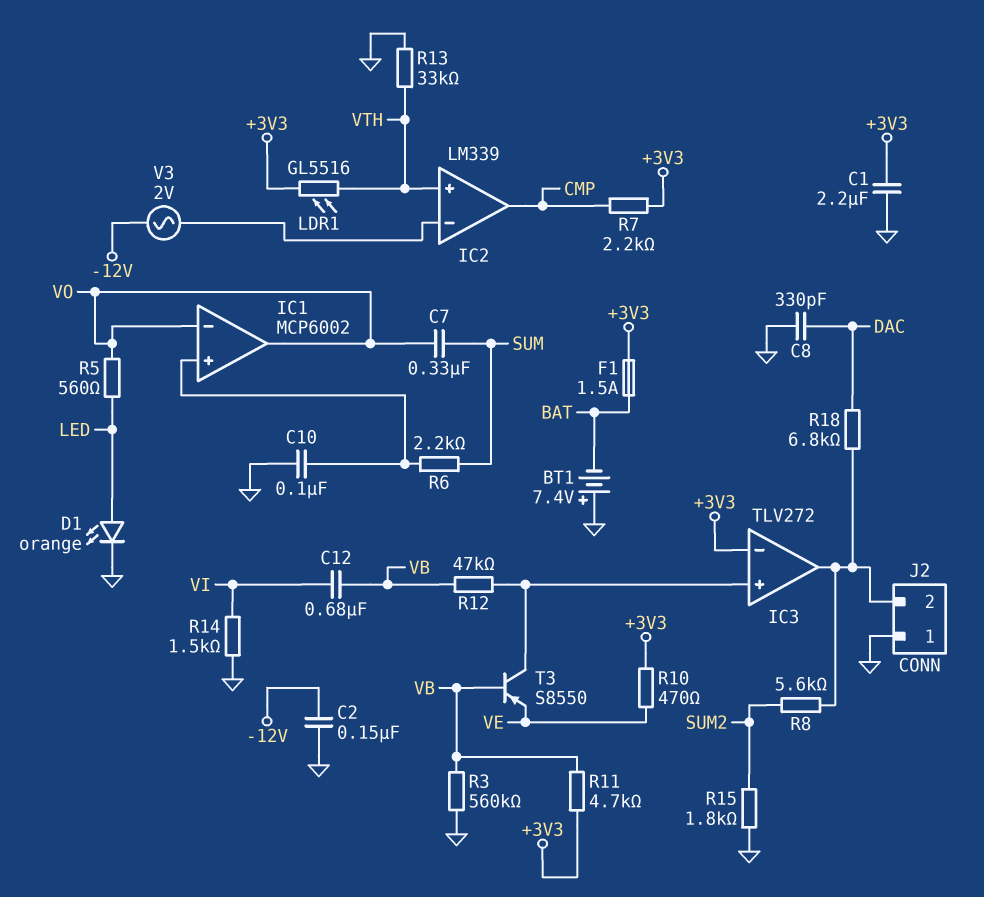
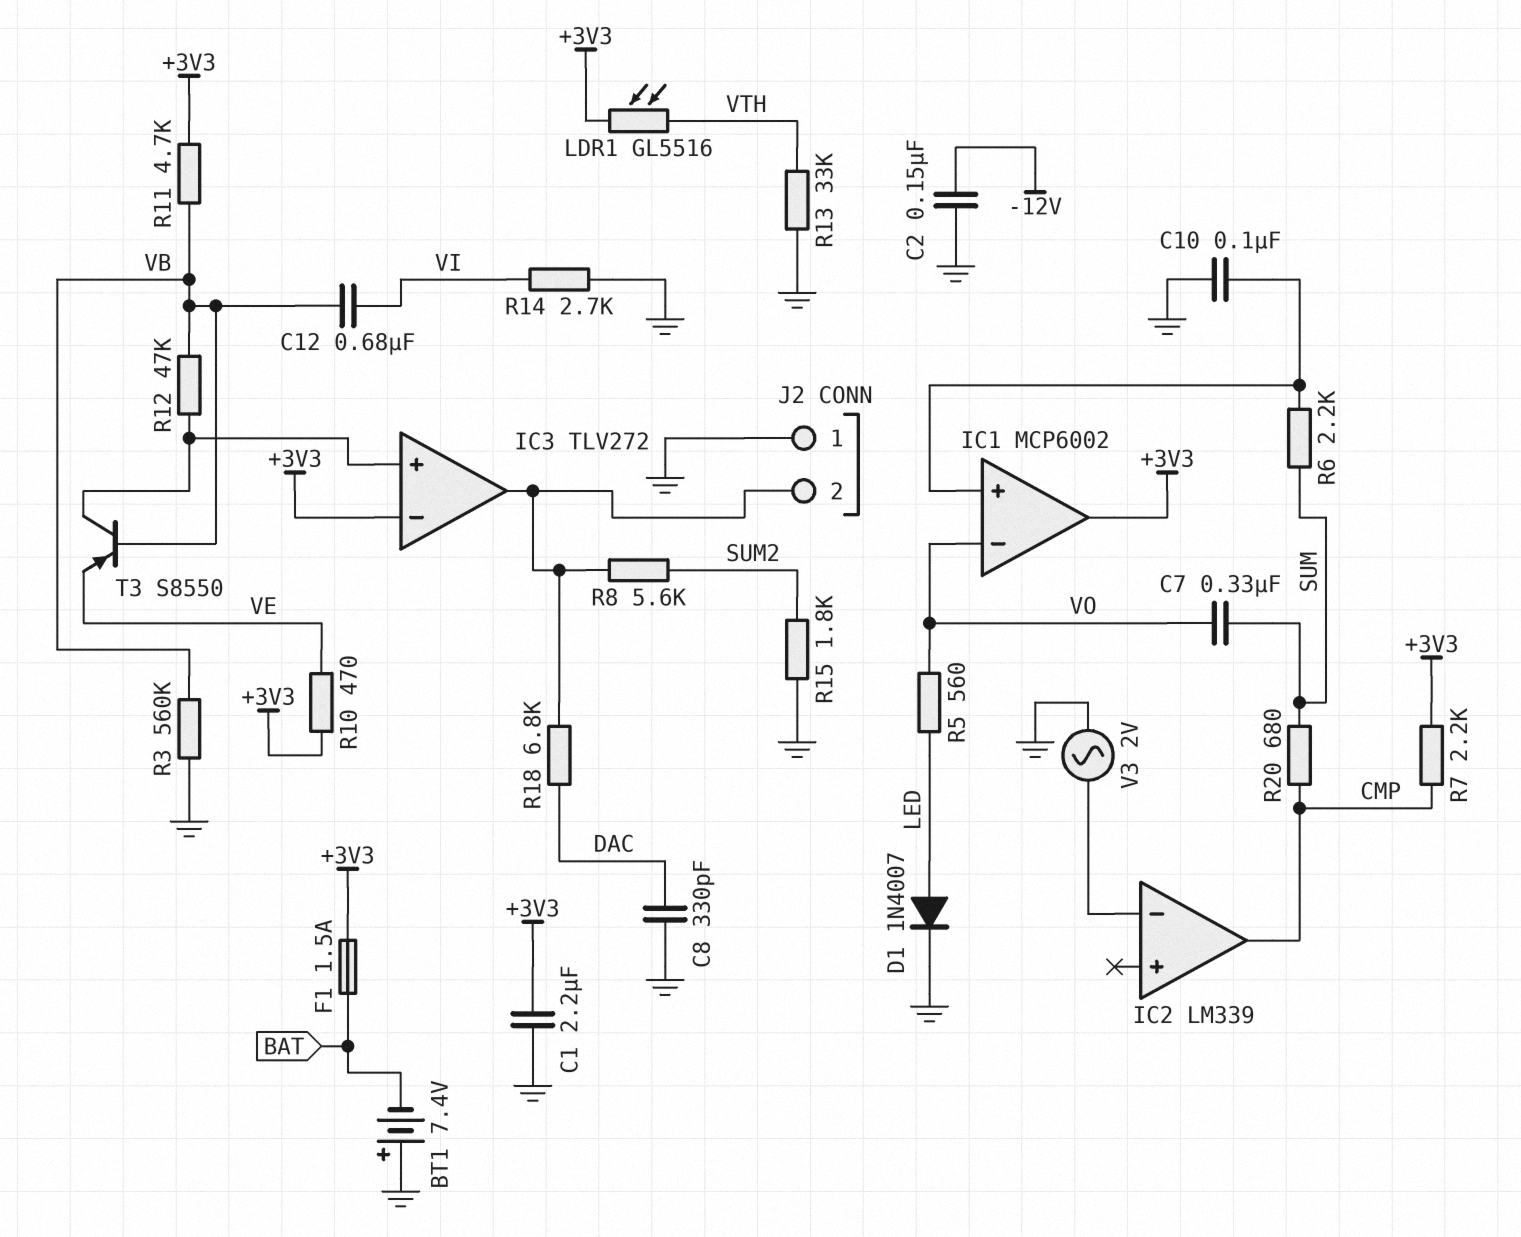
D1: LED orange (A LED, K GND) -> diode 1N4007 (A LED, K GND)
IC1 pin out: VO -> +3V3
IC2 pin in+: VTH -> none
R14: 1.5k (GND, VI) -> 2.7k (GND, VI)
R20: none -> 680 (CMP, SUM)
V3: AC 2V (-12V, IC2/in-) -> AC 2V (GND, IC2/in-)

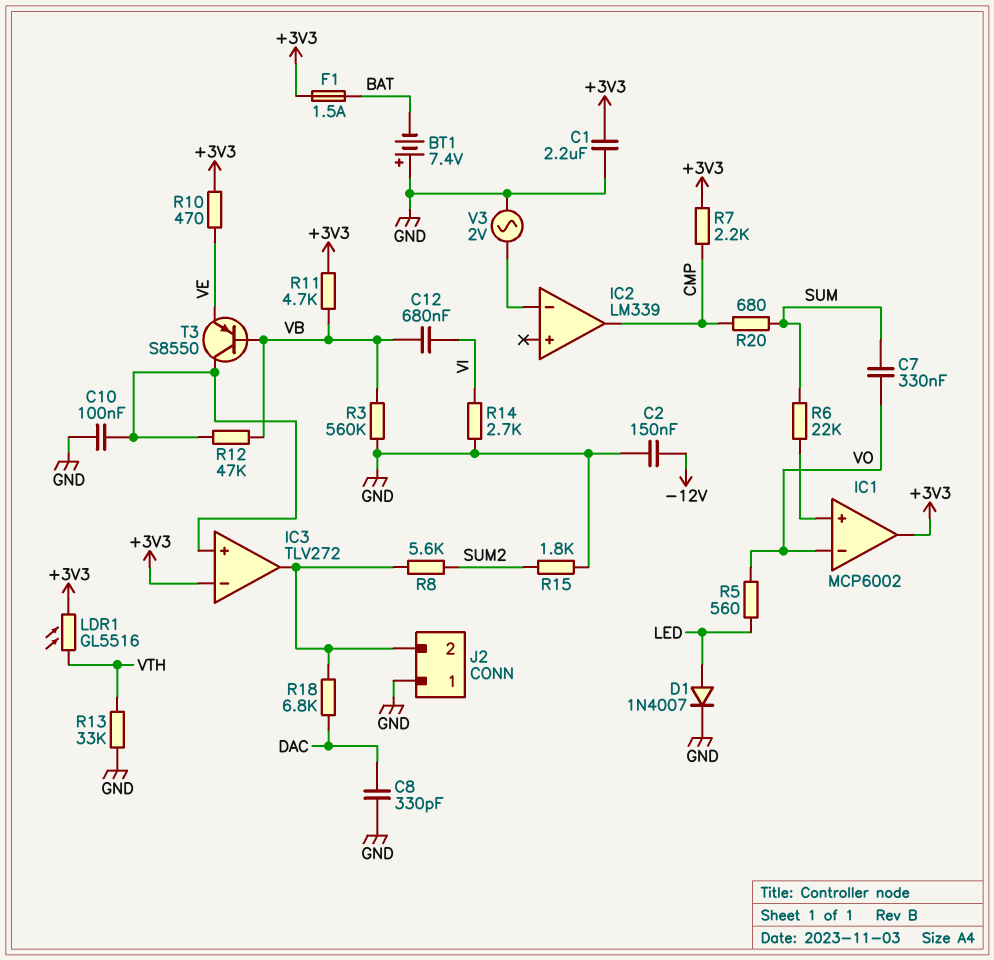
C10: 100nF (GND, IC1/in+) -> 100nF (GND, IC3/in+)
R6: 2.2k (IC1/in+, SUM) -> 22k (IC1/in+, SUM)

